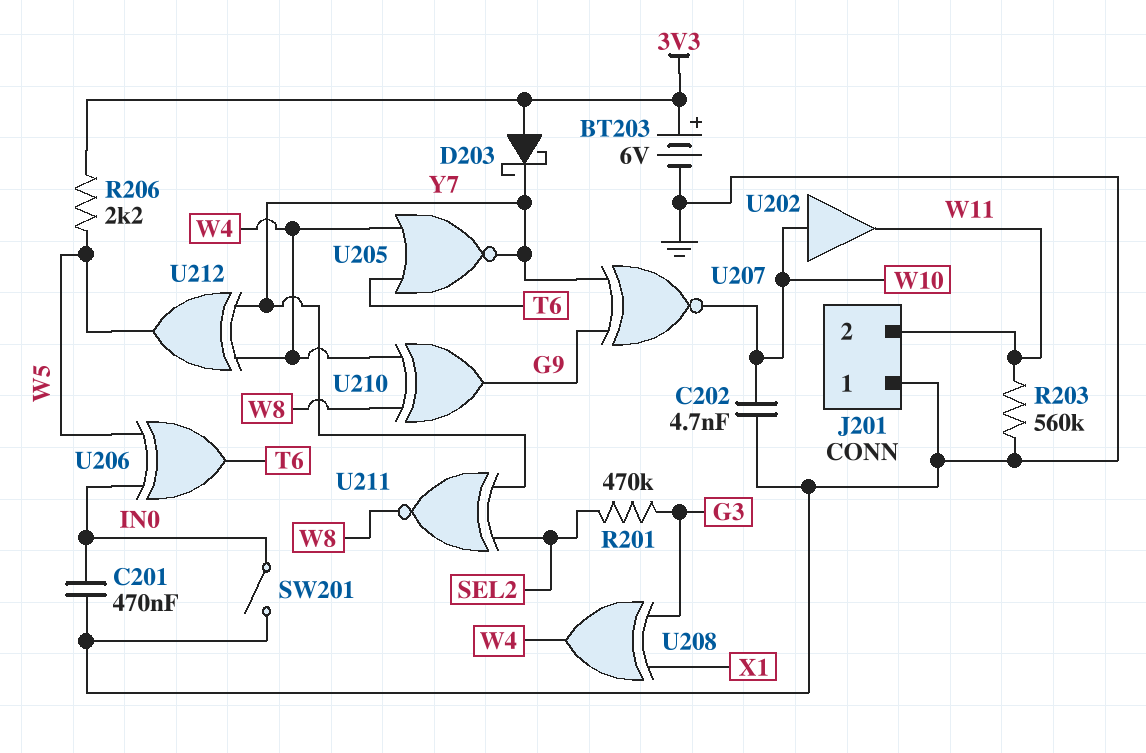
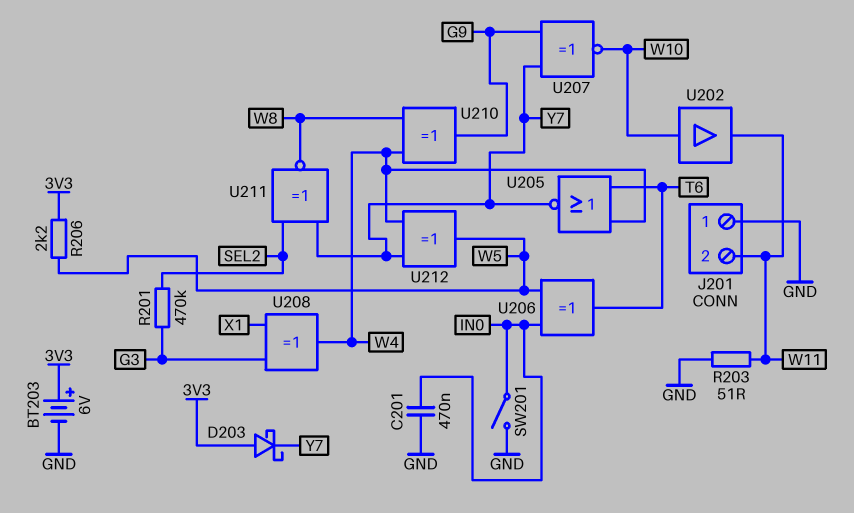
C202: 4.7nF (GND, W10) -> none
R203: 560k (GND, W11) -> 51 (GND, W11)

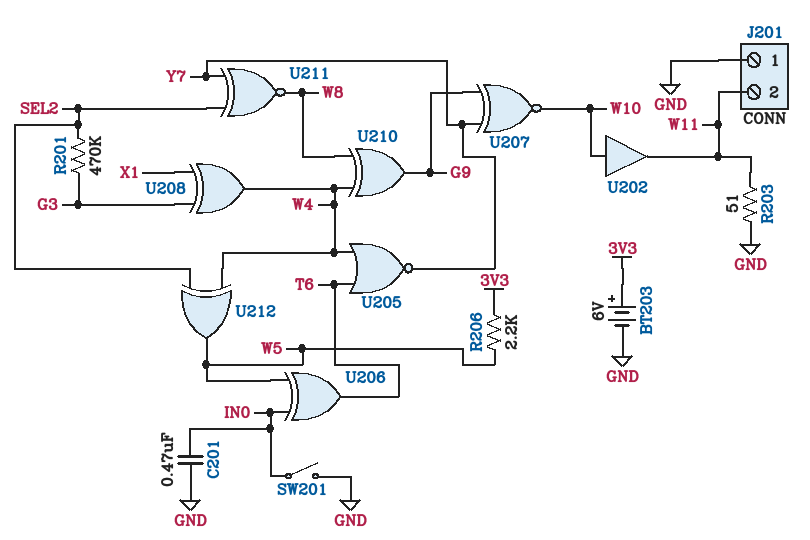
D203: schottky (A 3V3, K Y7) -> none
U212: XOR (in W4, in Y7, out W5) -> XOR (in SEL2, in W4, out W5)

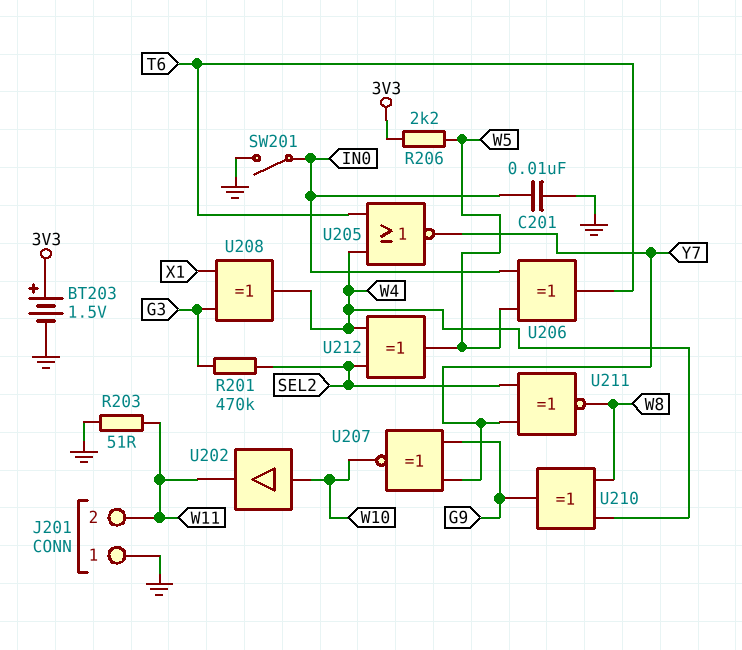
BT203: 6V (plus 3V3, minus GND) -> 1.5V (plus 3V3, minus GND)
C201: 470nF (GND, IN0) -> 10nF (GND, IN0)

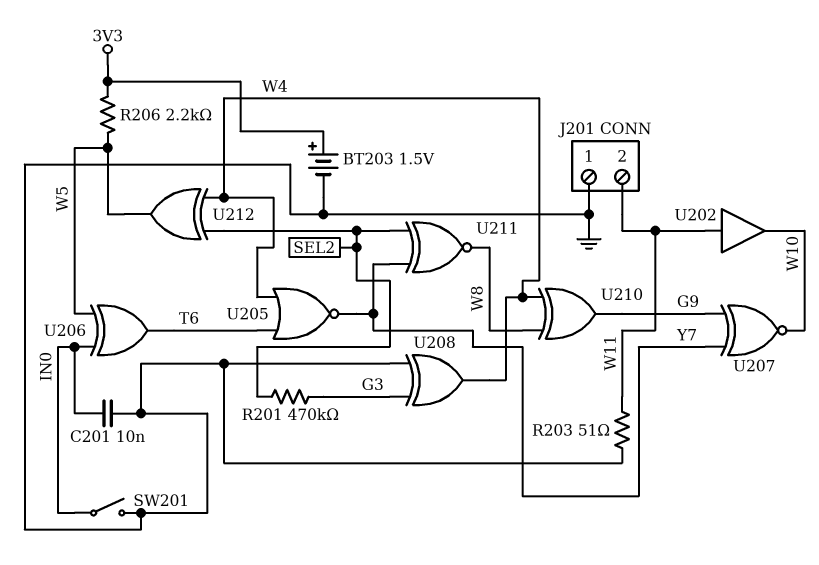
U202: buffer (in W10, out W11) -> buffer (in W11, out W10)
U208: XOR (in G3, in X1, out W4) -> XOR (in G3, in GND, out W4)

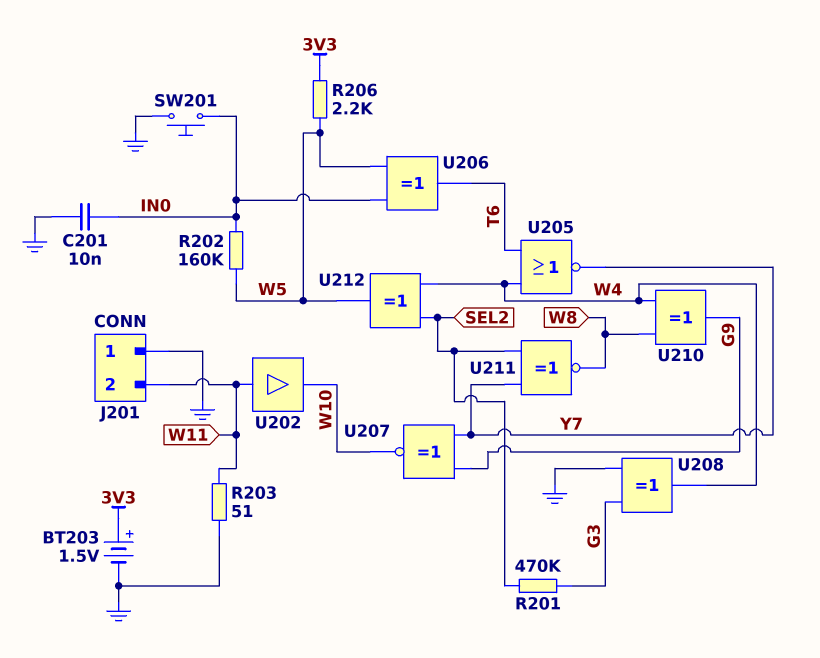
R202: none -> 160k (IN0, W5)
SW201: switch (GND, IN0) -> button (GND, IN0)

